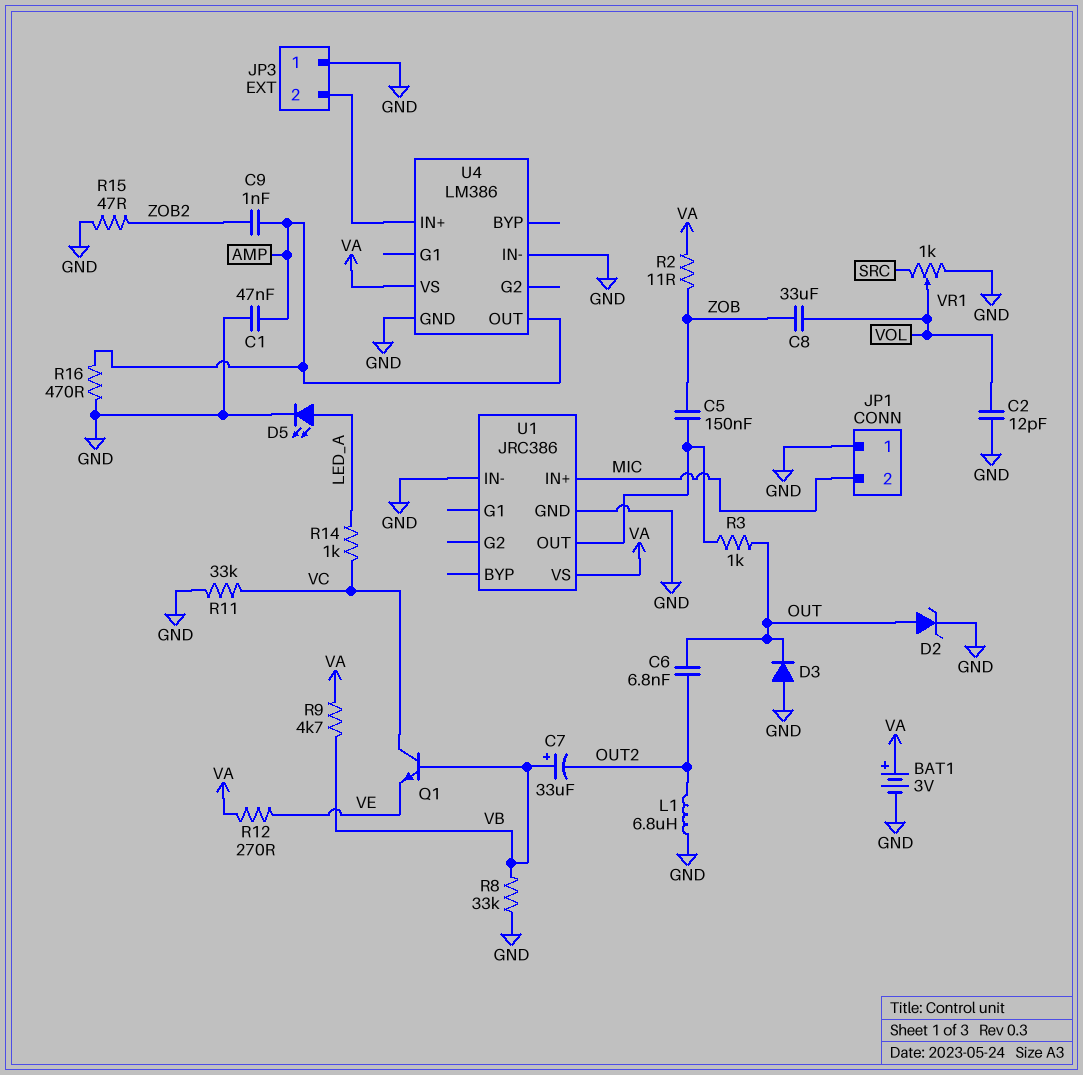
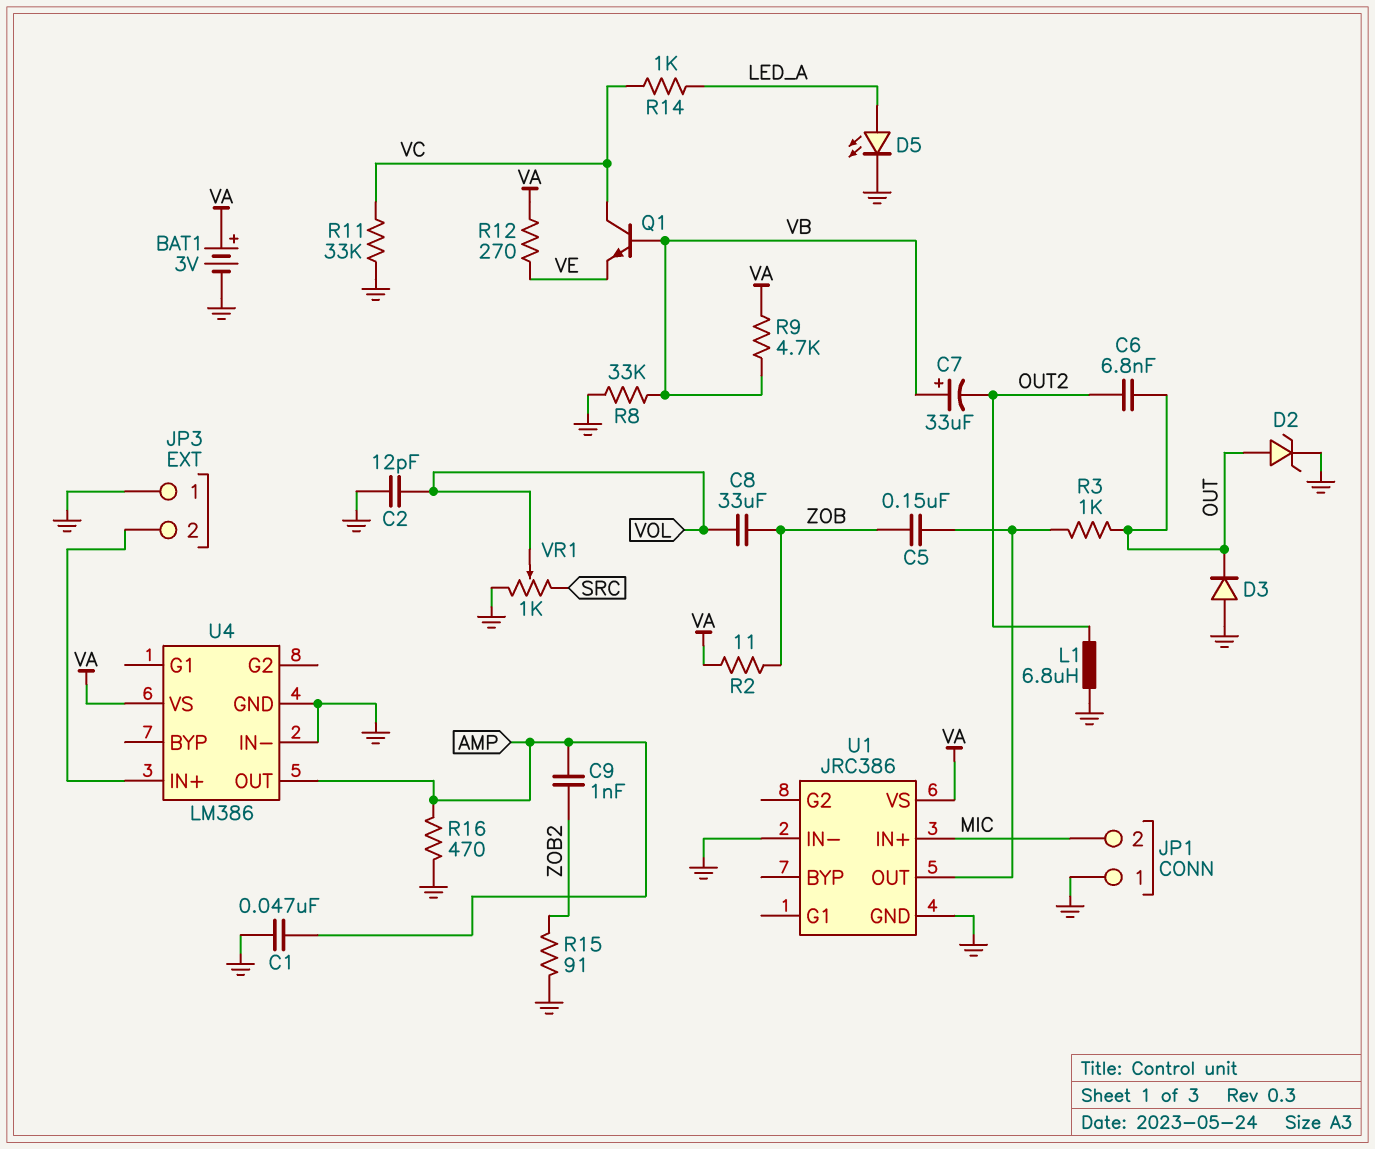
R15: 47 (GND, ZOB2) -> 91 (GND, ZOB2)

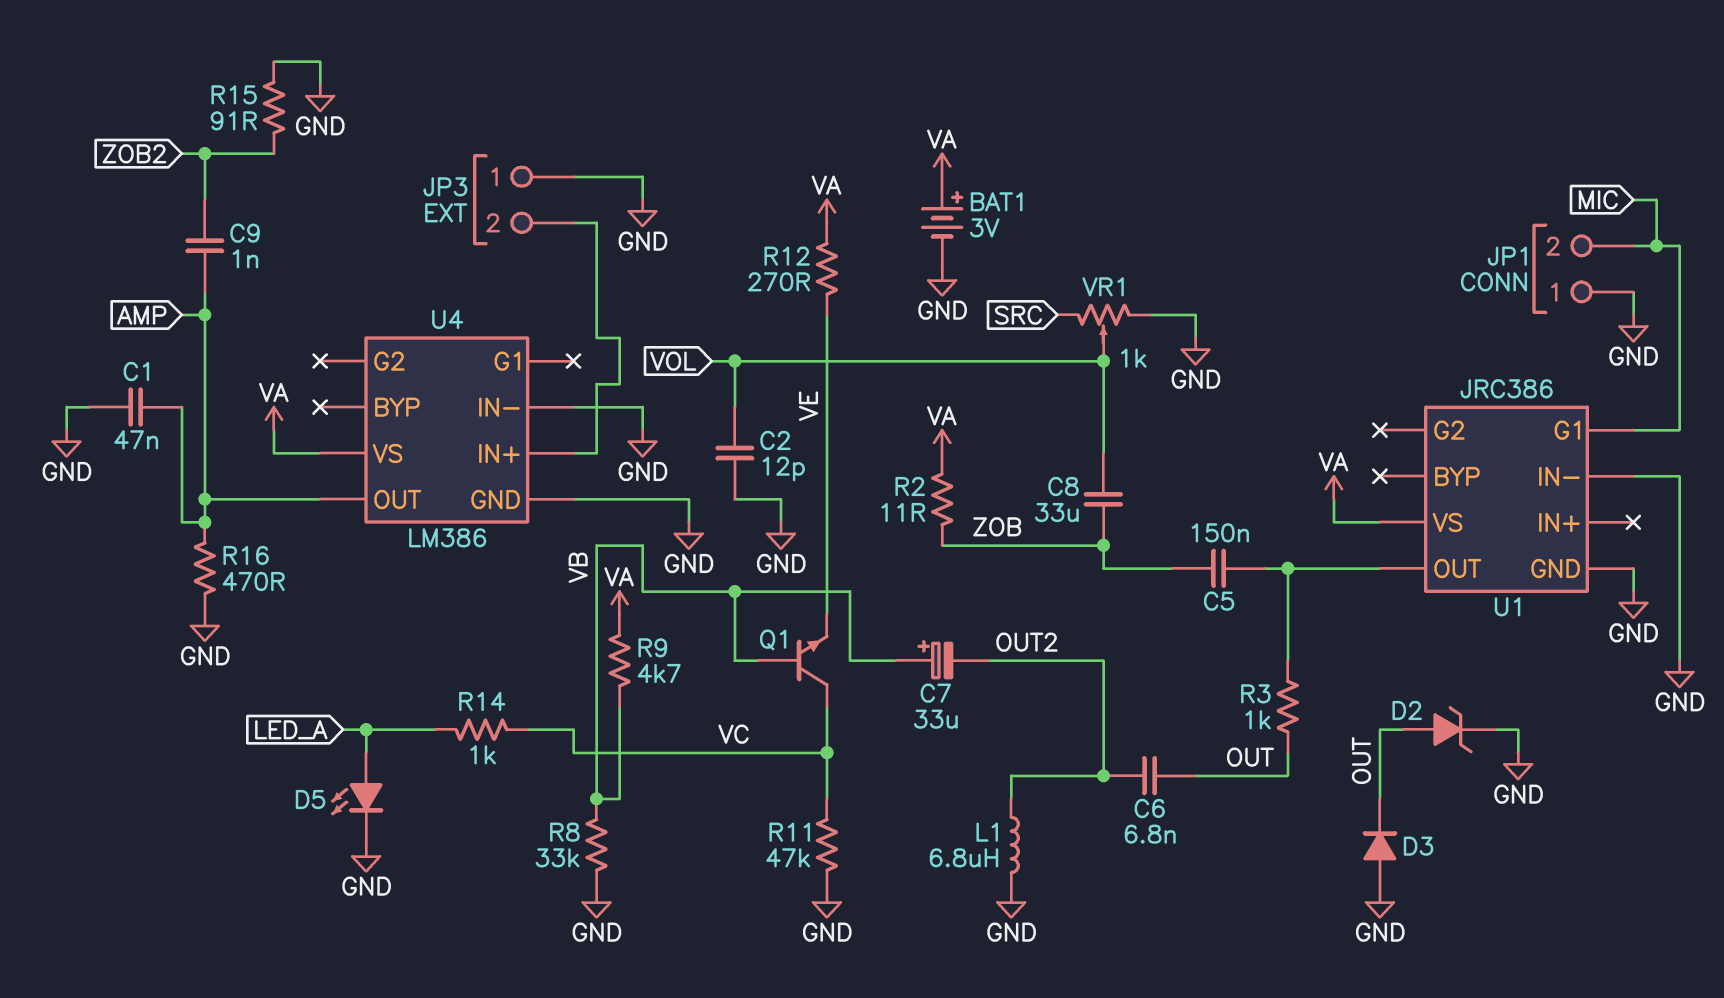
R11: 33k (GND, VC) -> 47k (GND, VC)
U1 pin G1: none -> MIC
U1 pin IN+: MIC -> none

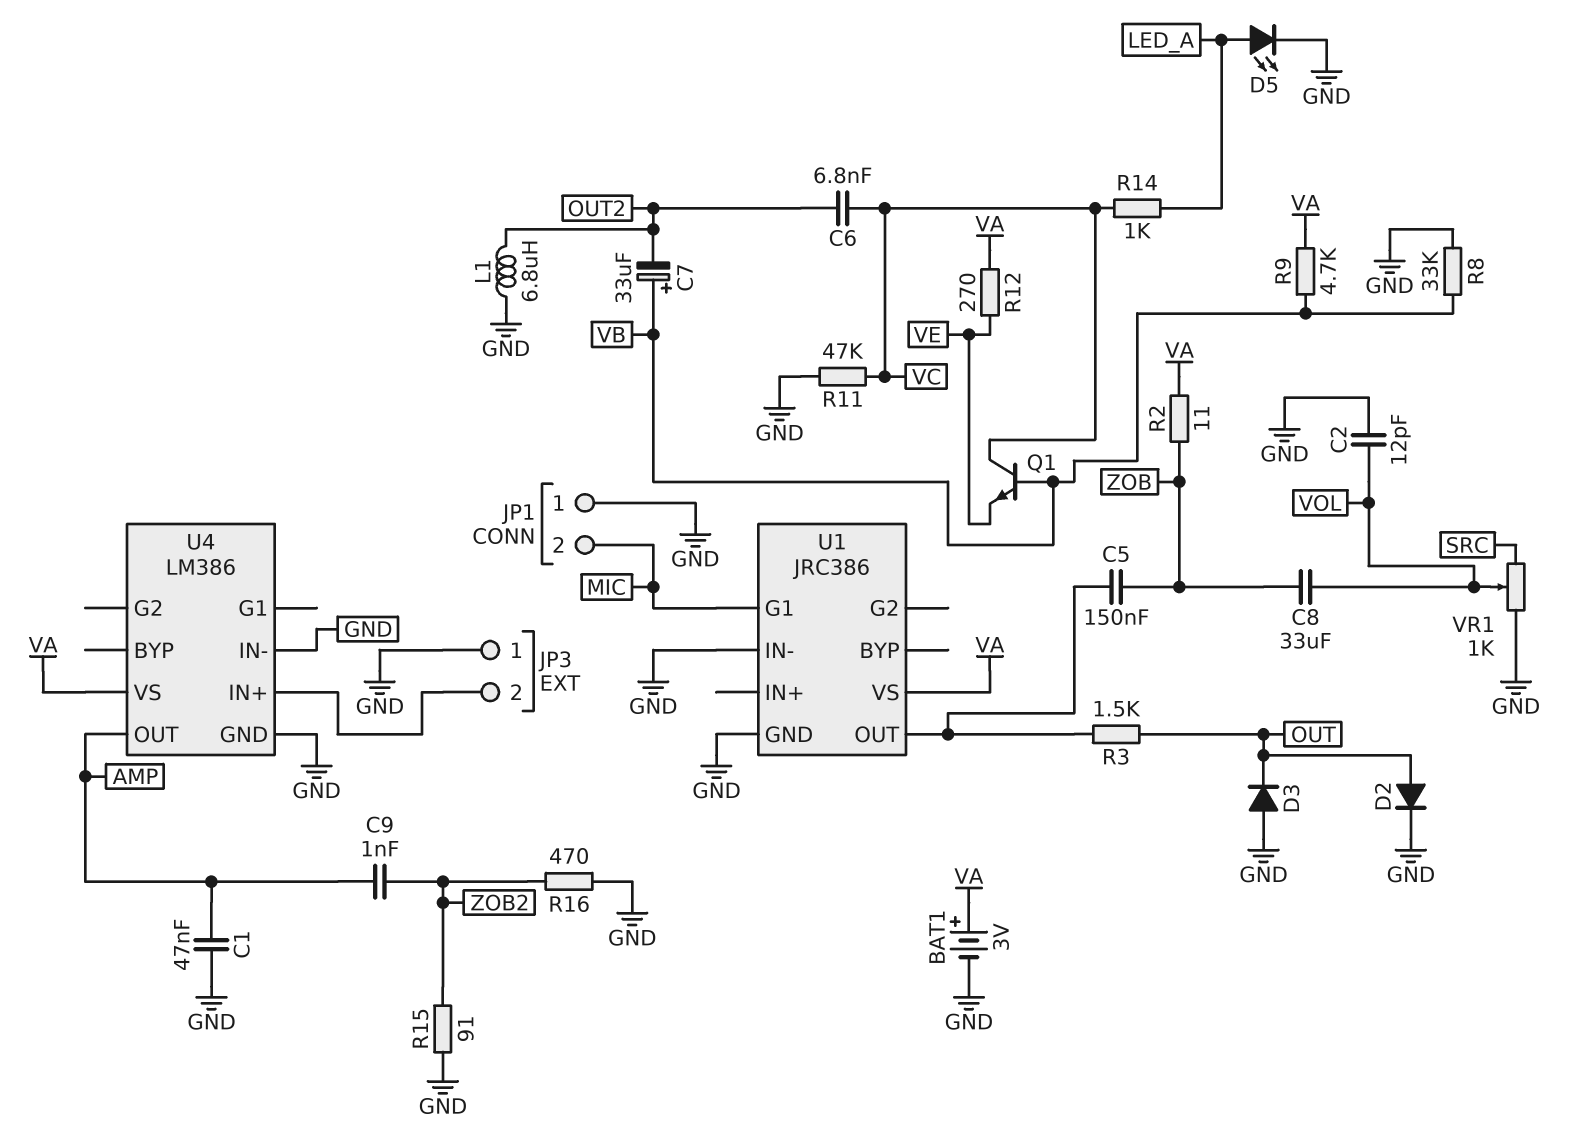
C6: 6.8nF (OUT, OUT2) -> 6.8nF (OUT2, VC)
D2: zener (A OUT, K GND) -> diode (A OUT, K GND)
R3: 1k (OUT, U1/OUT) -> 1.5k (OUT, U1/OUT)
R16: 470 (AMP, GND) -> 470 (GND, ZOB2)

